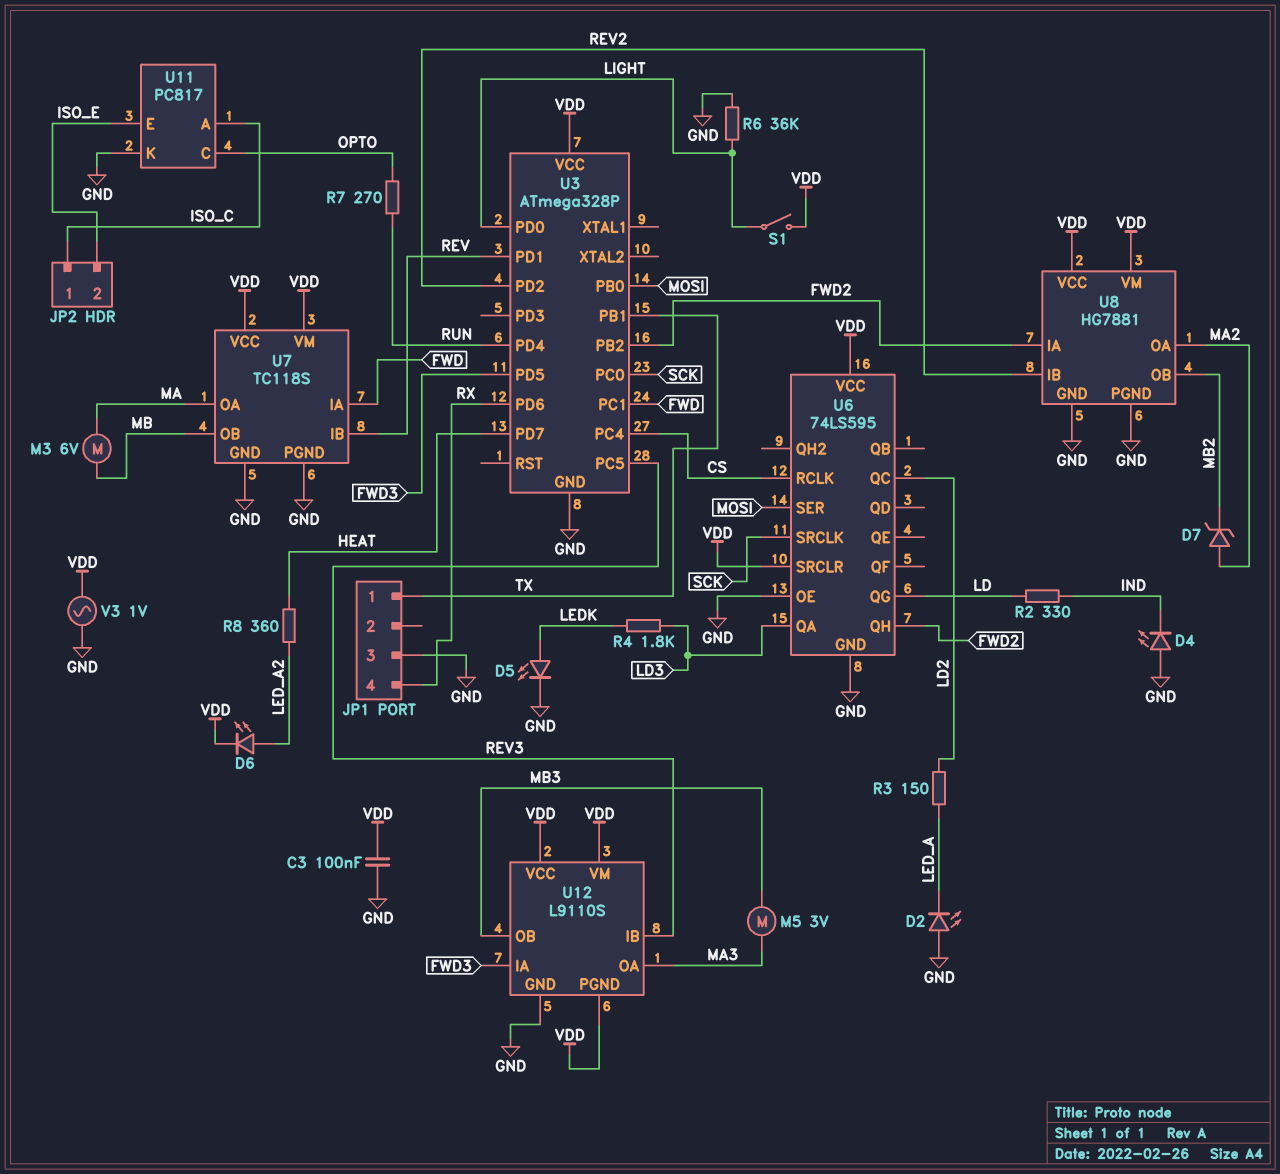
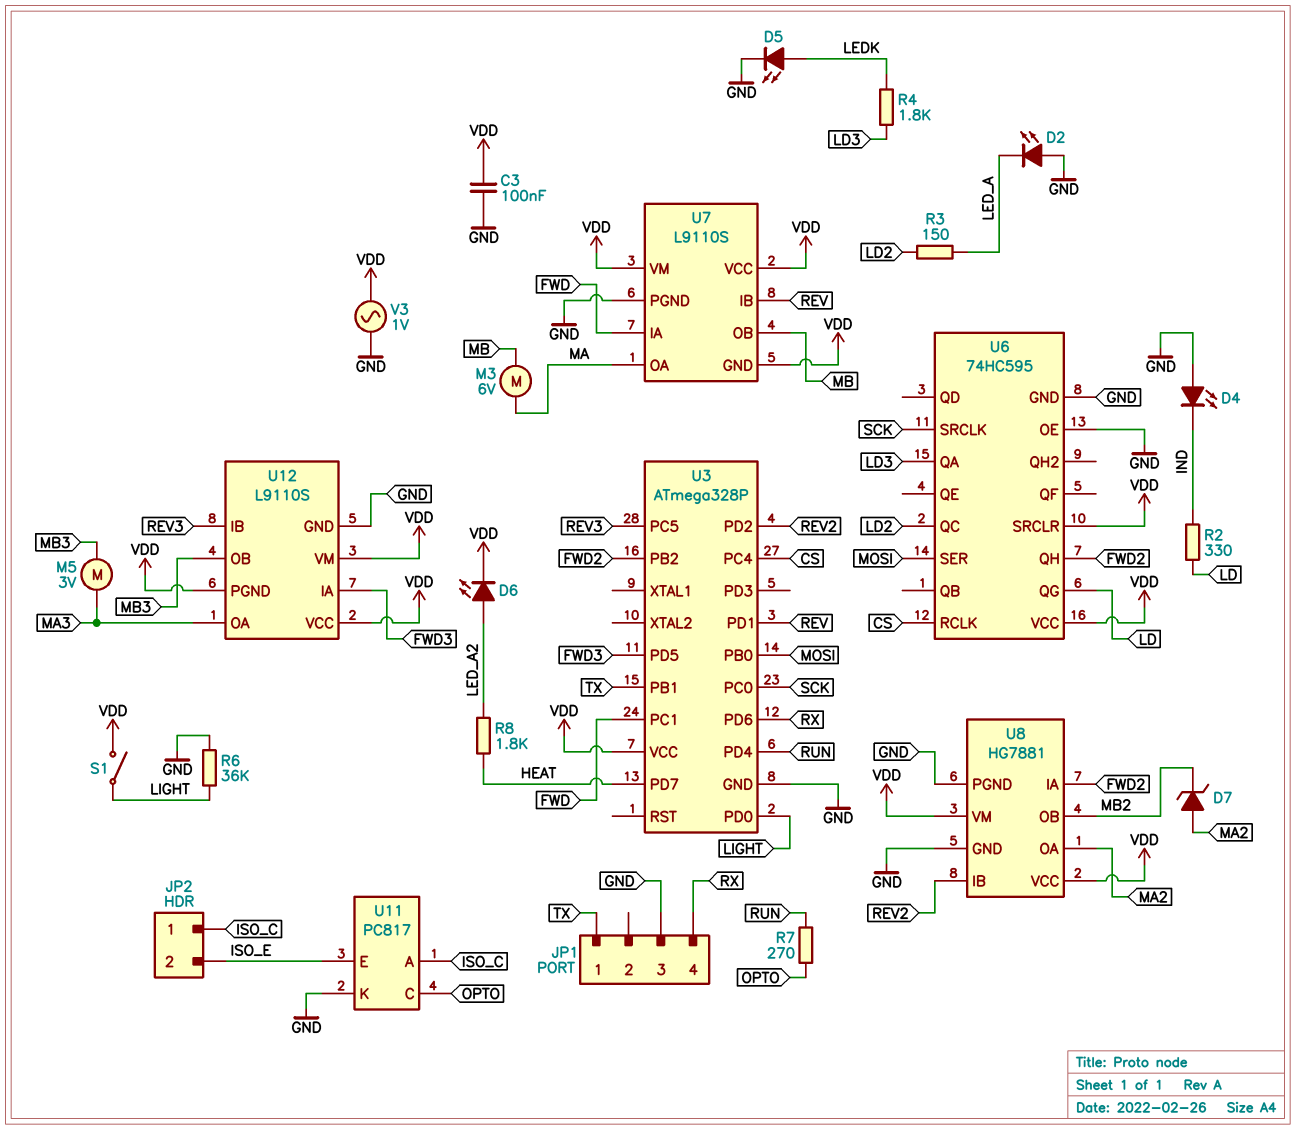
R8: 360 (HEAT, LED_A2) -> 1.8k (HEAT, LED_A2)
U6: 74LS595 -> 74HC595
U7: TC118S -> L9110S
U7 pin GND: GND -> VDD

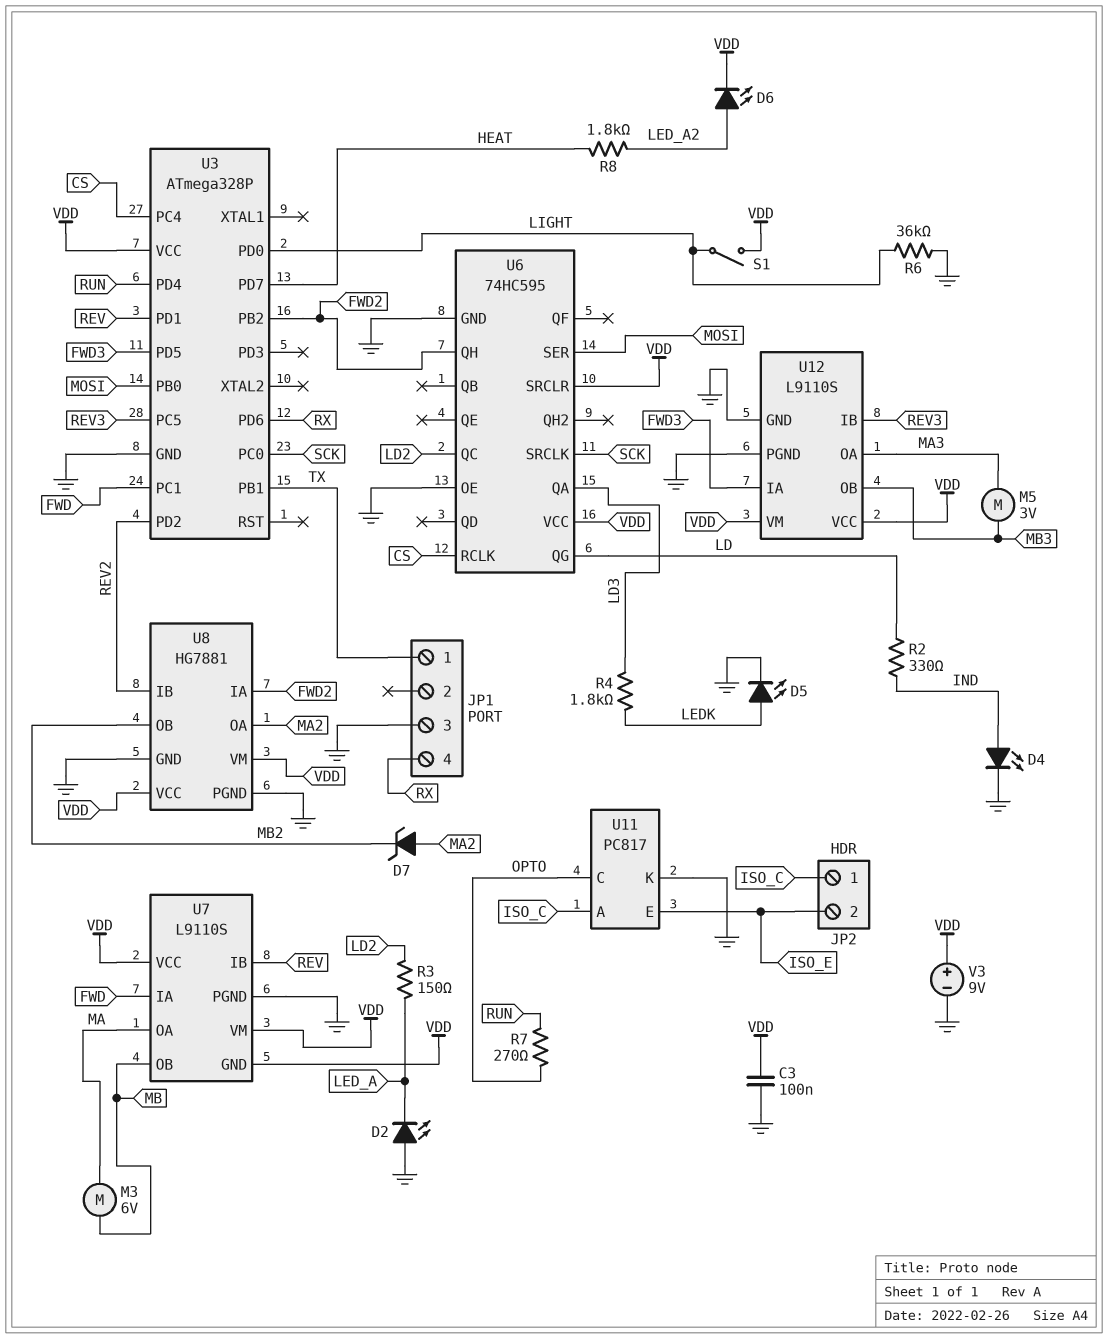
D4: LED (A GND, K IND) -> LED (A IND, K GND)
U12 pin PGND: VDD -> GND
V3: AC 1V (GND, VDD) -> 9V (plus VDD, minus GND)

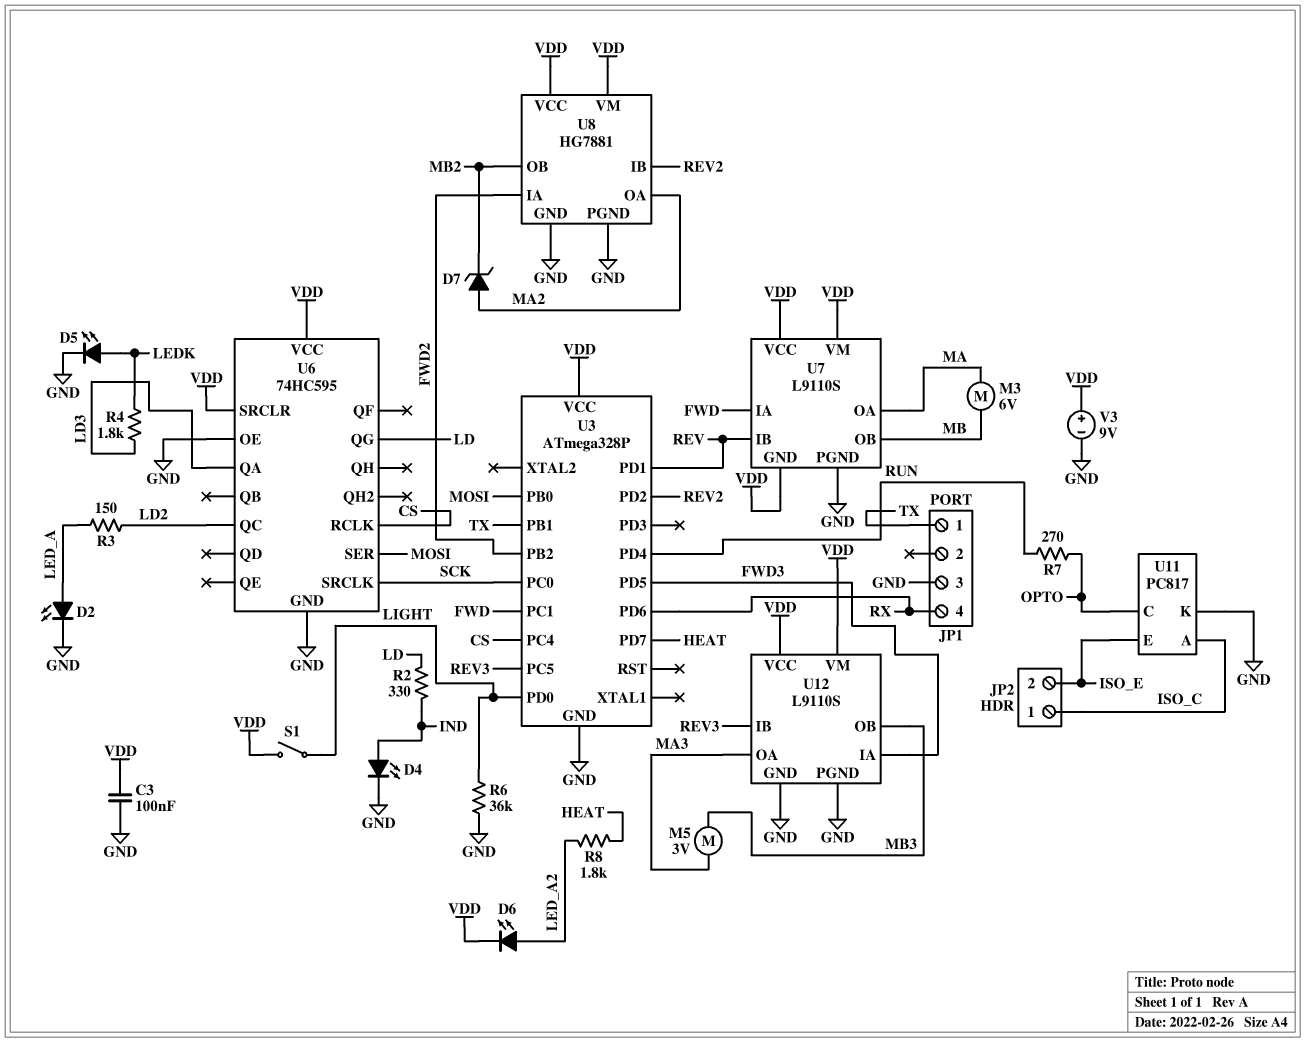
D2: LED (A GND, K LED_A) -> LED (A LED_A, K GND)
U6 pin QH: FWD2 -> none

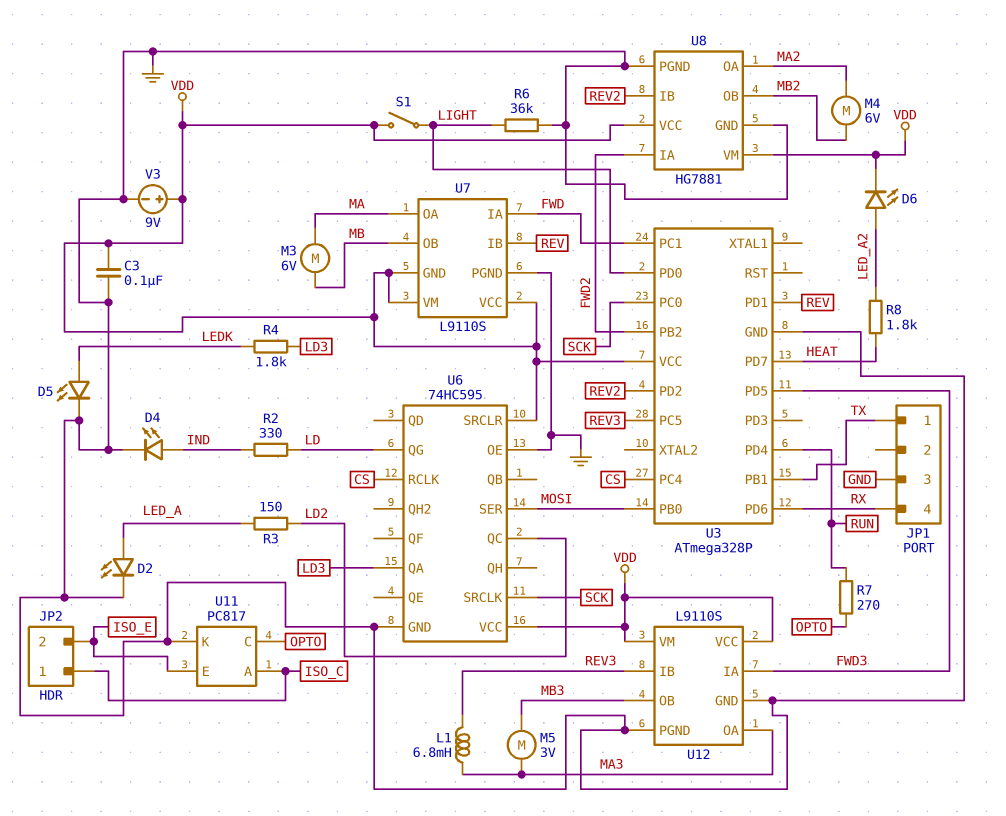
D7: zener (A MA2, K MB2) -> none
L1: none -> 6.8mH (MA3, REV3)
M4: none -> motor 6V (MA2, MB2)

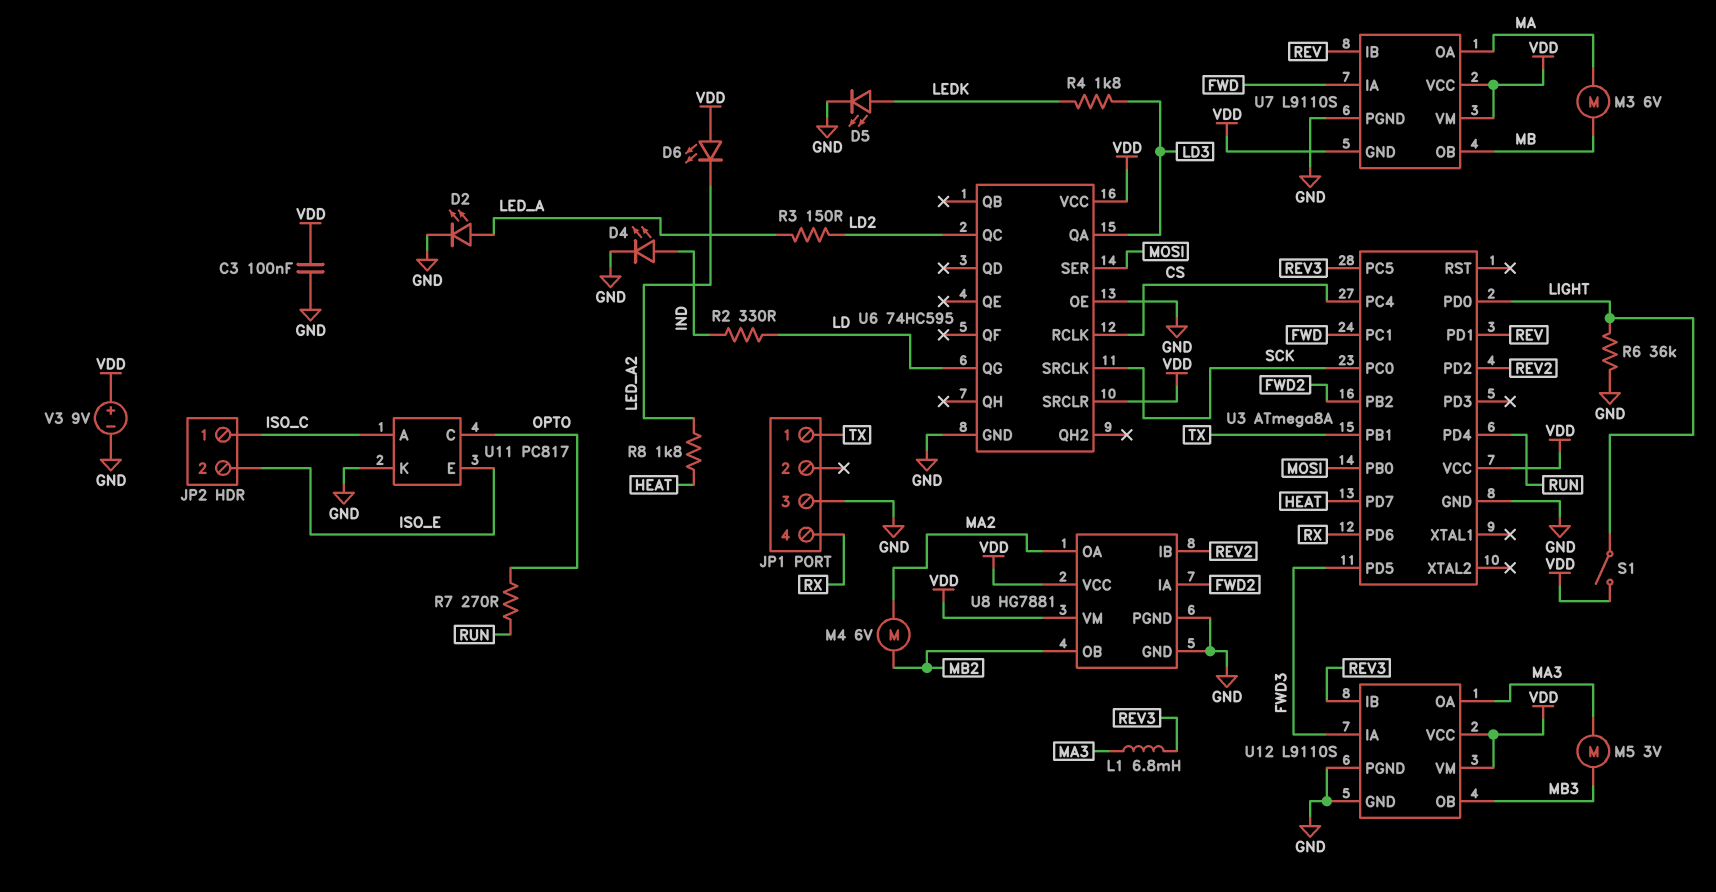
D6: LED (A LED_A2, K VDD) -> LED (A VDD, K LED_A2)
U3: ATmega328P -> ATmega8A

